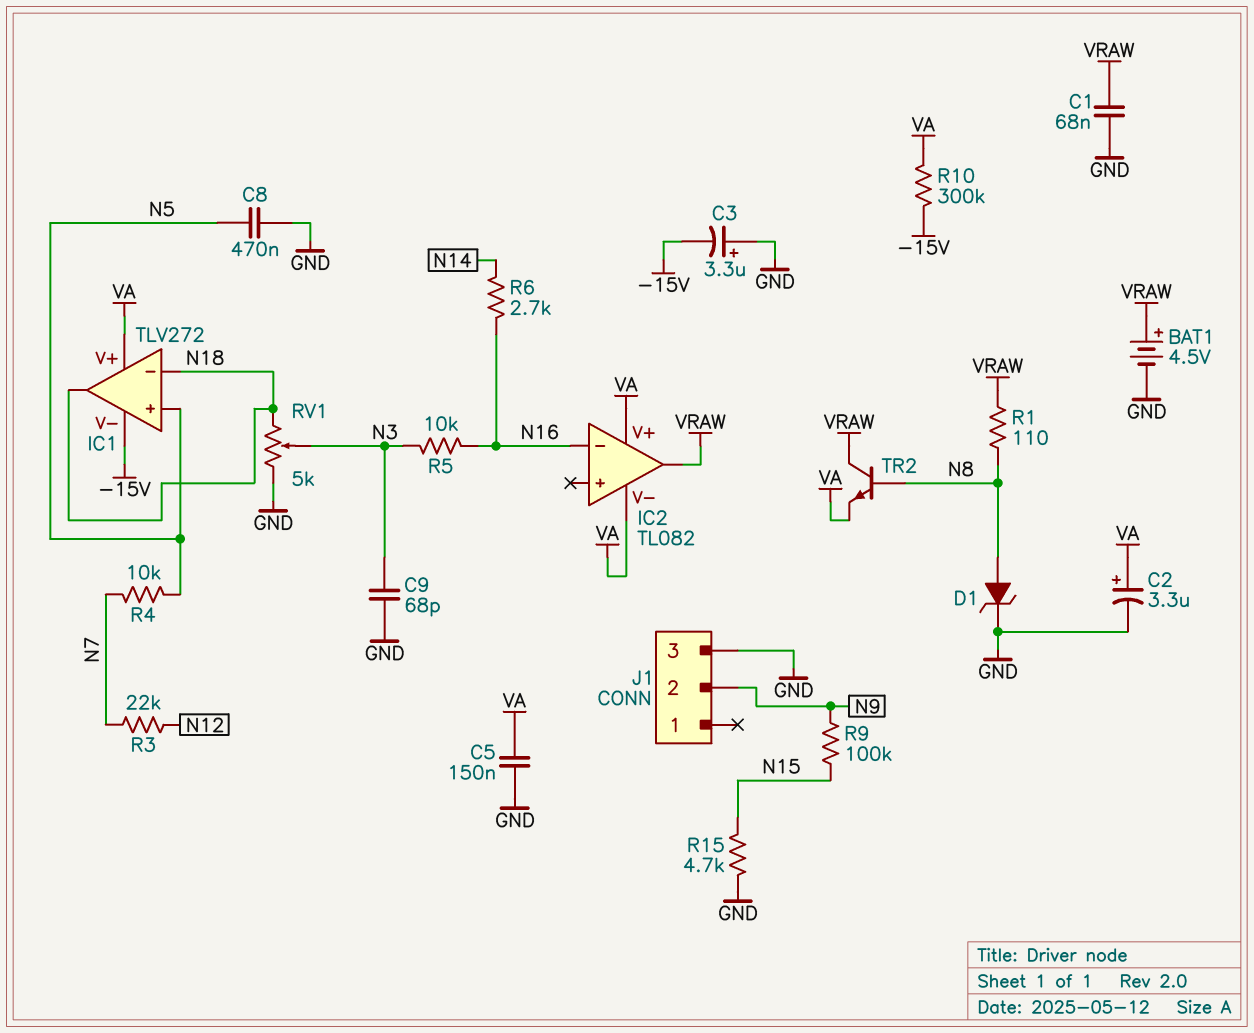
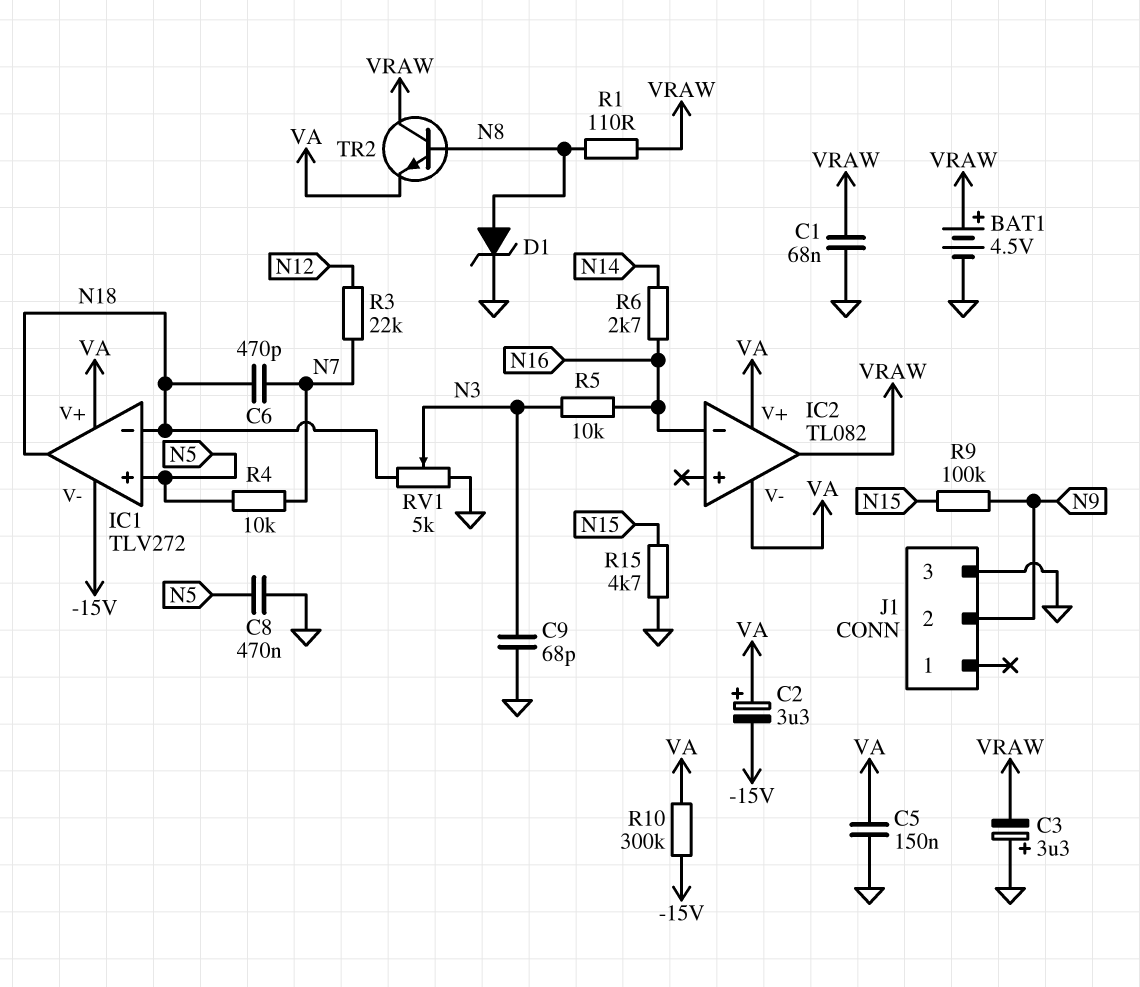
C2: 3.3uF (plus VA, minus GND) -> 3.3uF (plus VA, minus -15V)
C3: 3.3uF (plus GND, minus -15V) -> 3.3uF (plus GND, minus VRAW)
C6: none -> 470pF (N7, N18)

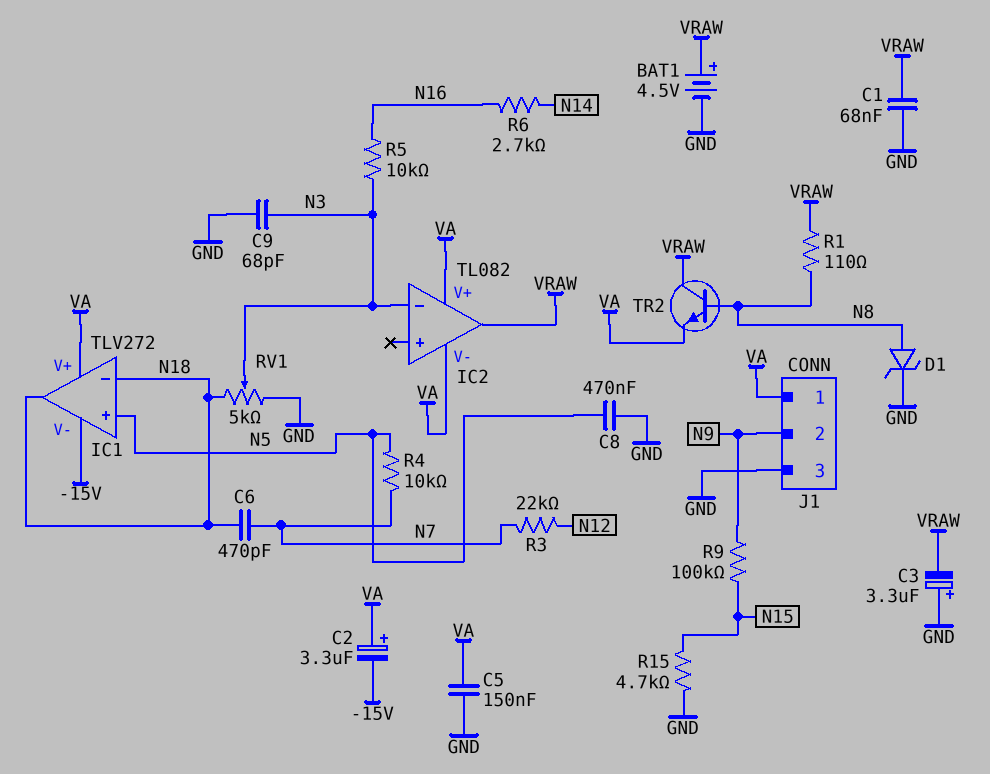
IC2 pin in-: N16 -> N3
J1 pin 1: none -> VA
R10: 300k (-15V, VA) -> none

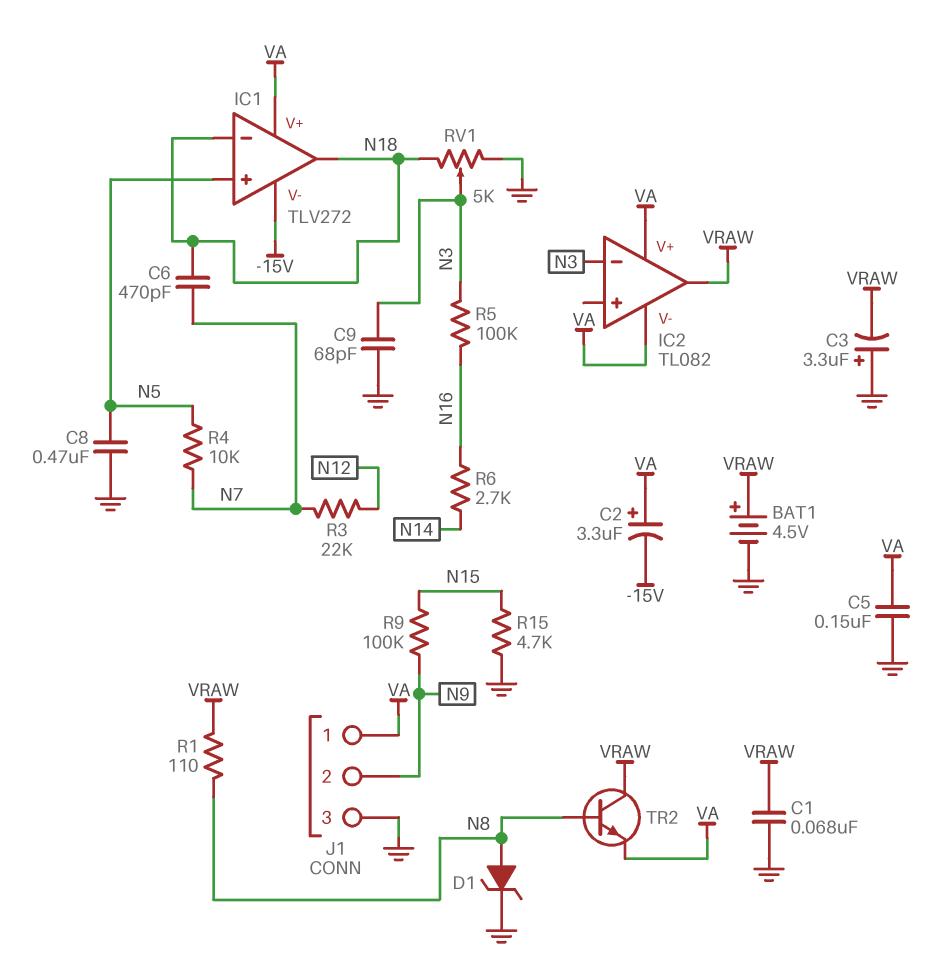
R5: 10k (N3, N16) -> 100k (N3, N16)

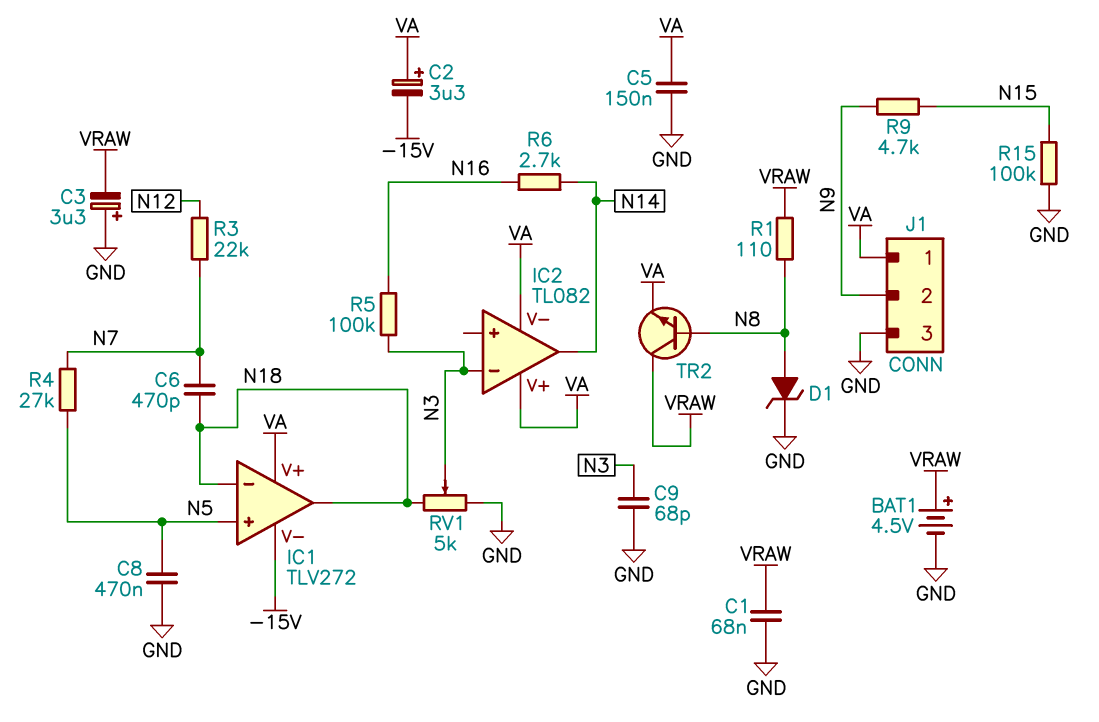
IC2 pin out: VRAW -> N14
R4: 10k (N5, N7) -> 27k (N5, N7)
R9: 100k (N9, N15) -> 4.7k (N9, N15)
R15: 4.7k (GND, N15) -> 100k (GND, N15)

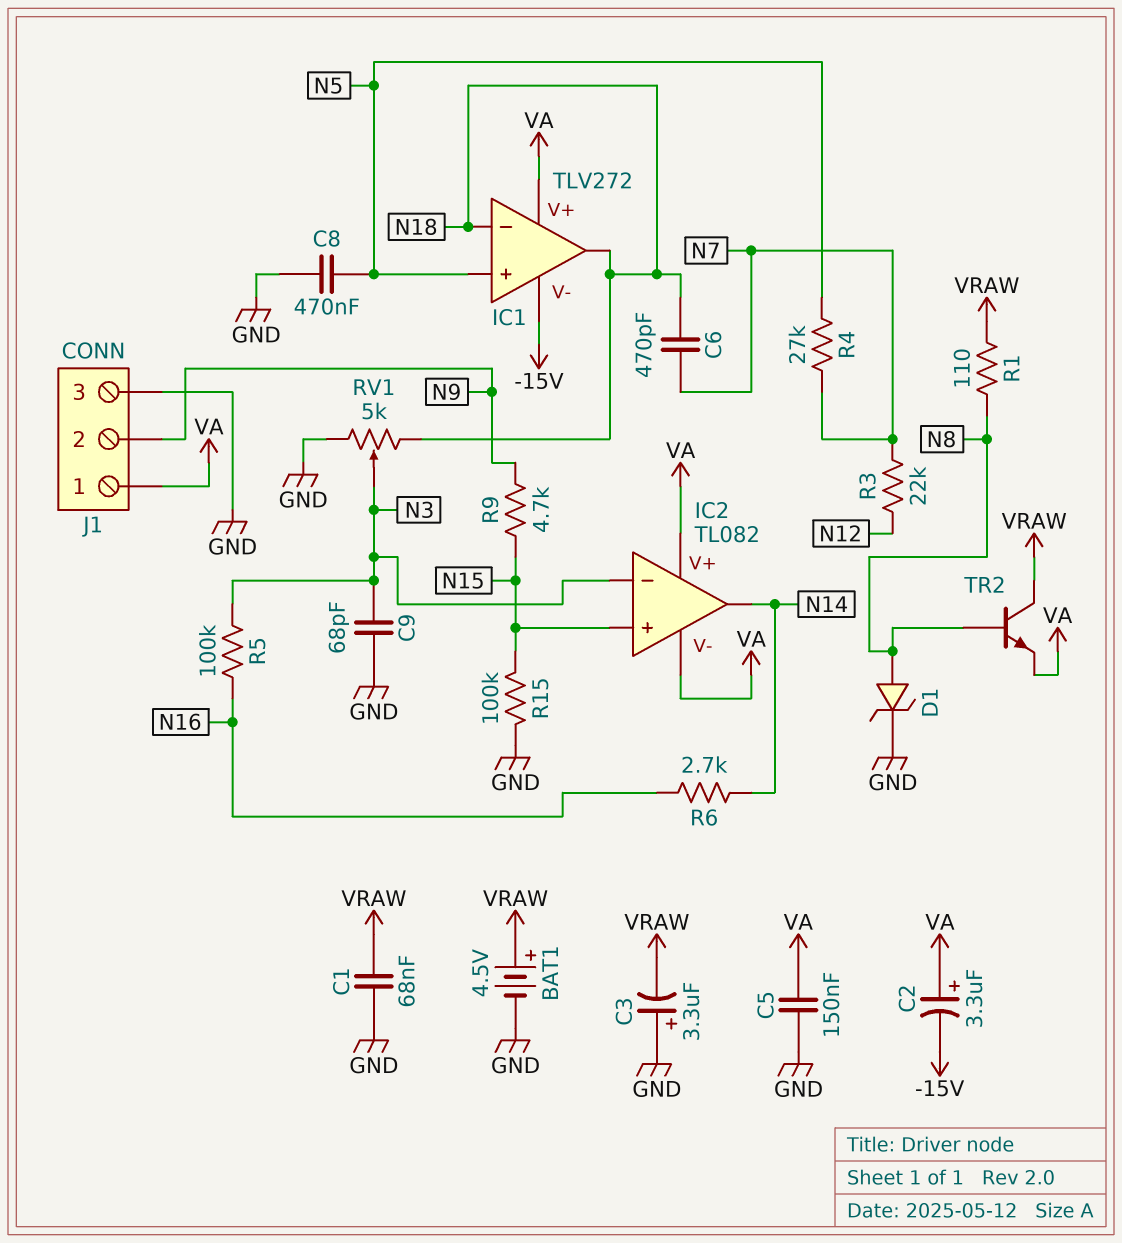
IC2 pin in+: none -> N15

